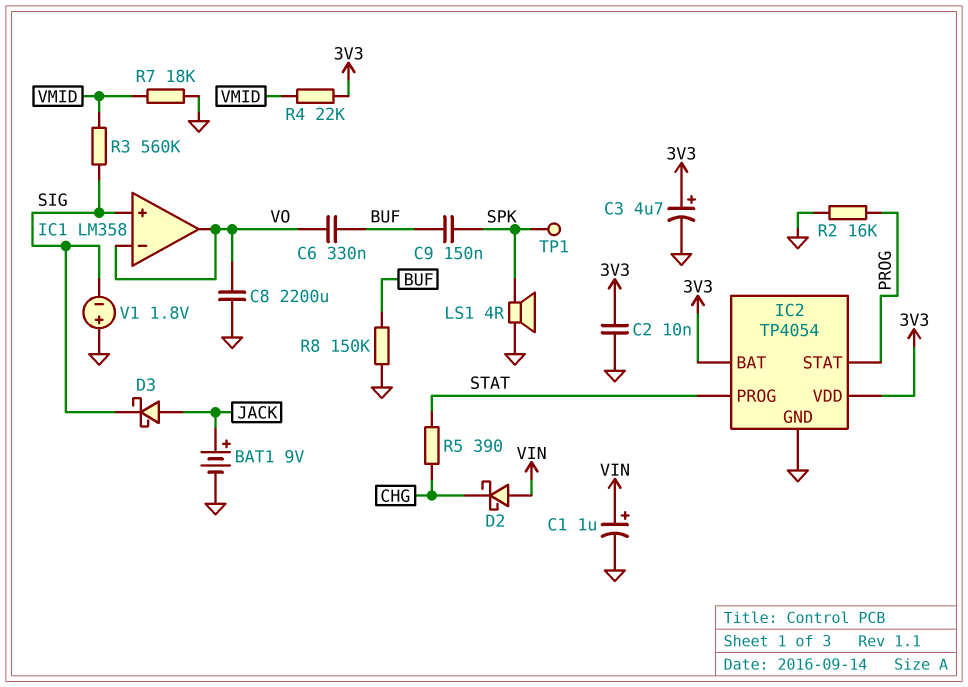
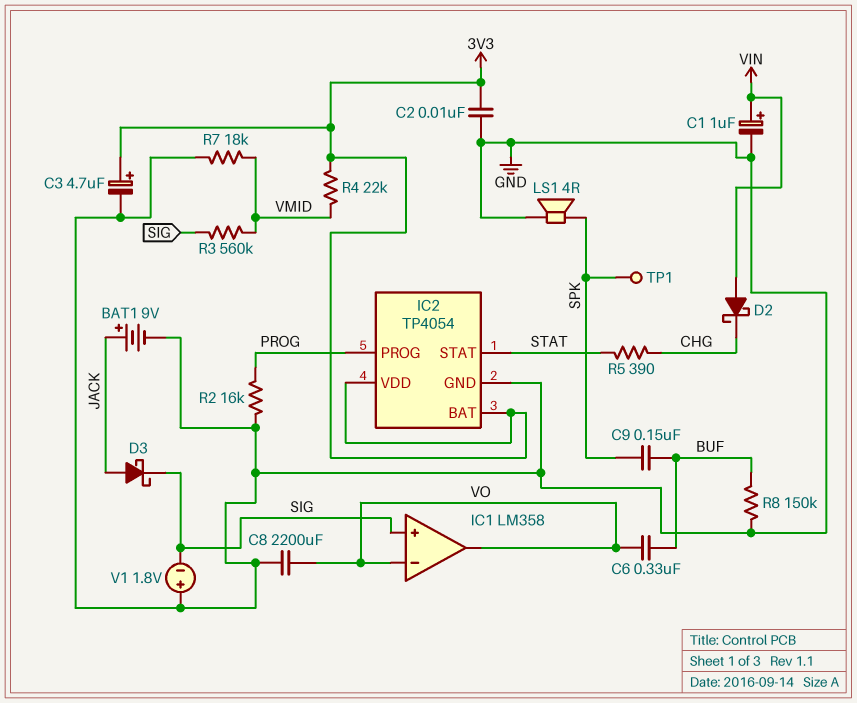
IC2 pin PROG: STAT -> PROG
IC2 pin STAT: PROG -> STAT

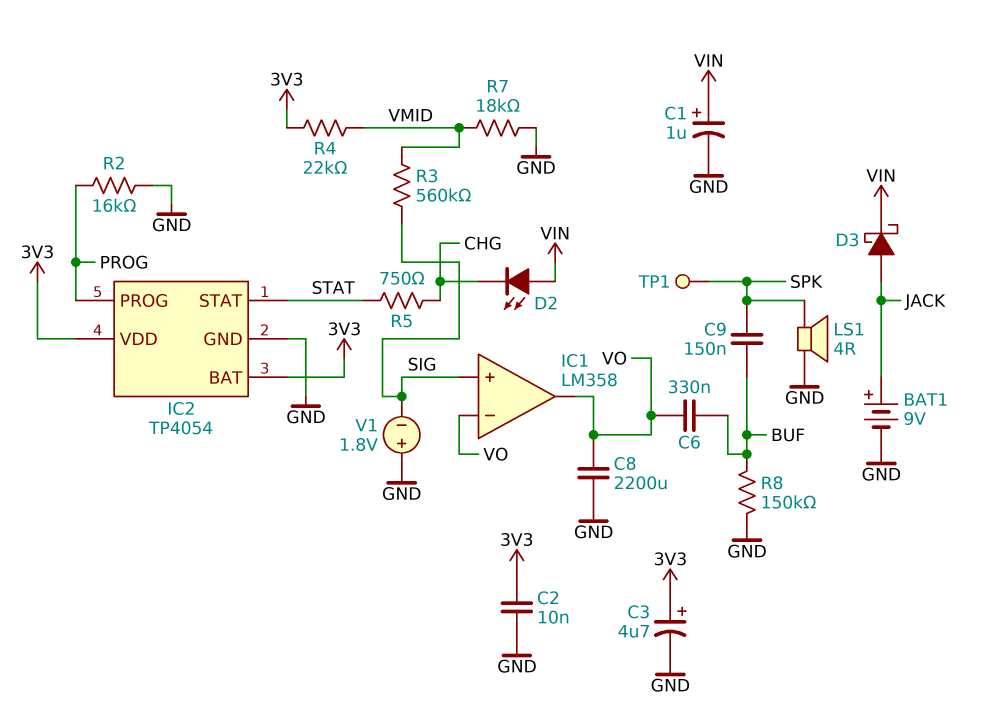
D2: schottky (A VIN, K CHG) -> LED (A VIN, K CHG)
D3: schottky (A JACK, K SIG) -> schottky (A JACK, K VIN)
R5: 390 (CHG, STAT) -> 750 (CHG, STAT)

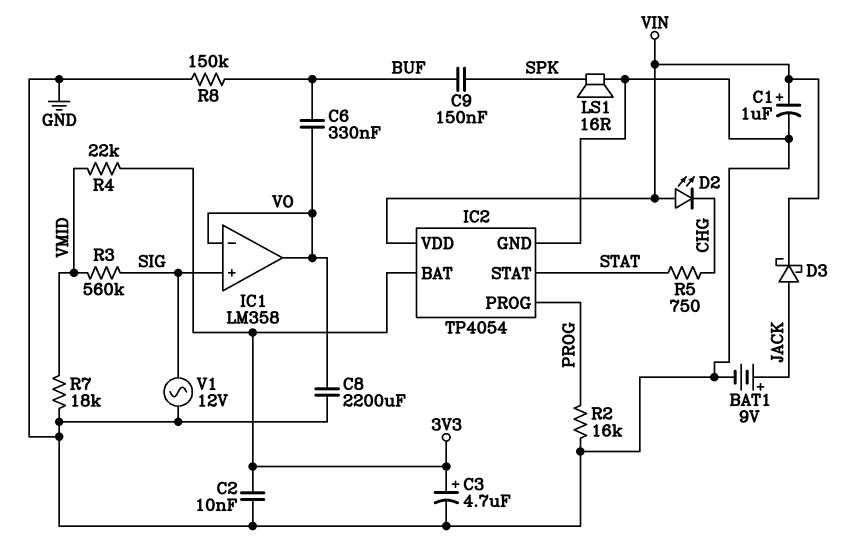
IC2 pin VDD: 3V3 -> VIN
LS1: speaker 4R (GND, SPK) -> speaker 16R (GND, SPK)
TP1: test point (SPK) -> none
V1: 1.8V (plus GND, minus SIG) -> AC 12V (GND, SIG)

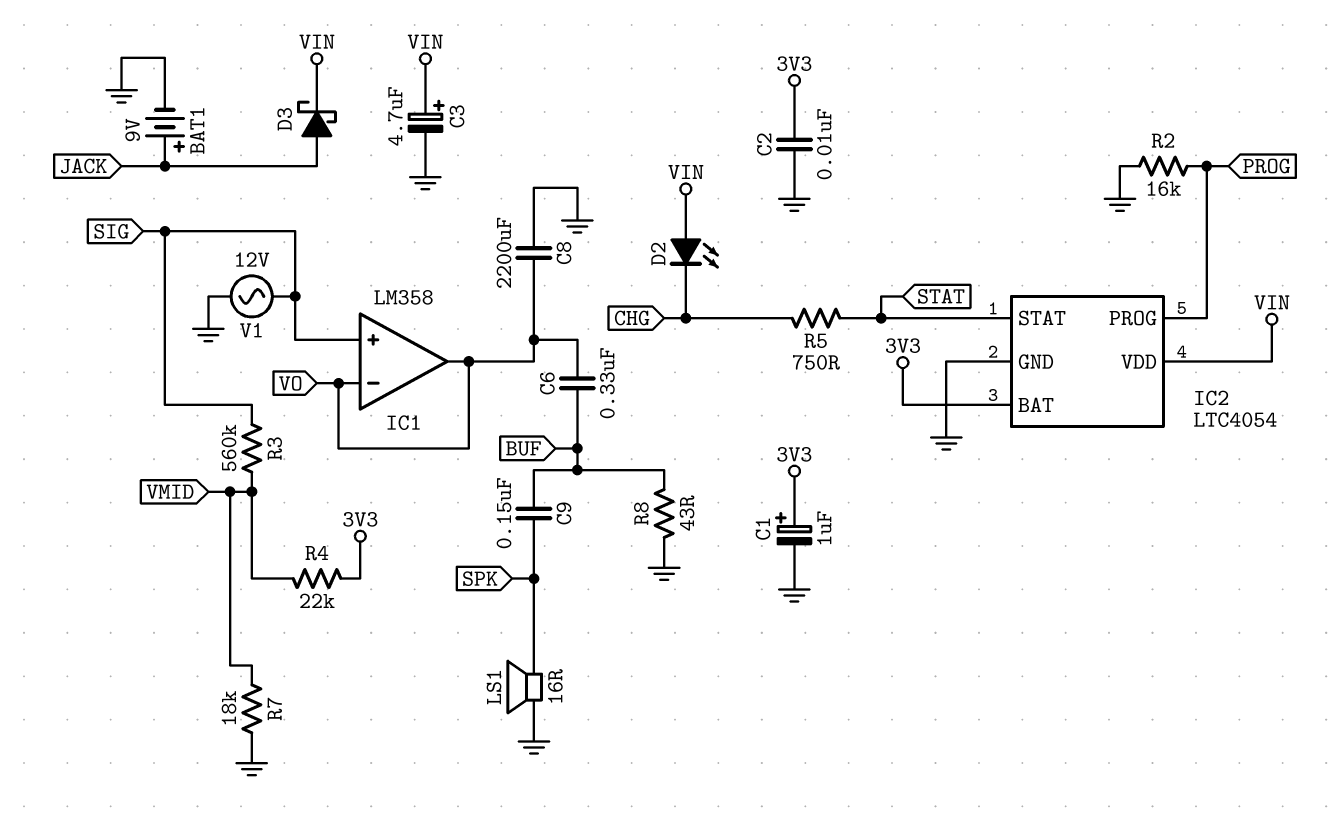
C1: 1uF (plus VIN, minus GND) -> 1uF (plus 3V3, minus GND)
C3: 4.7uF (plus 3V3, minus GND) -> 4.7uF (plus VIN, minus GND)
IC2: TP4054 -> LTC4054
R8: 150k (BUF, GND) -> 43 (BUF, GND)

